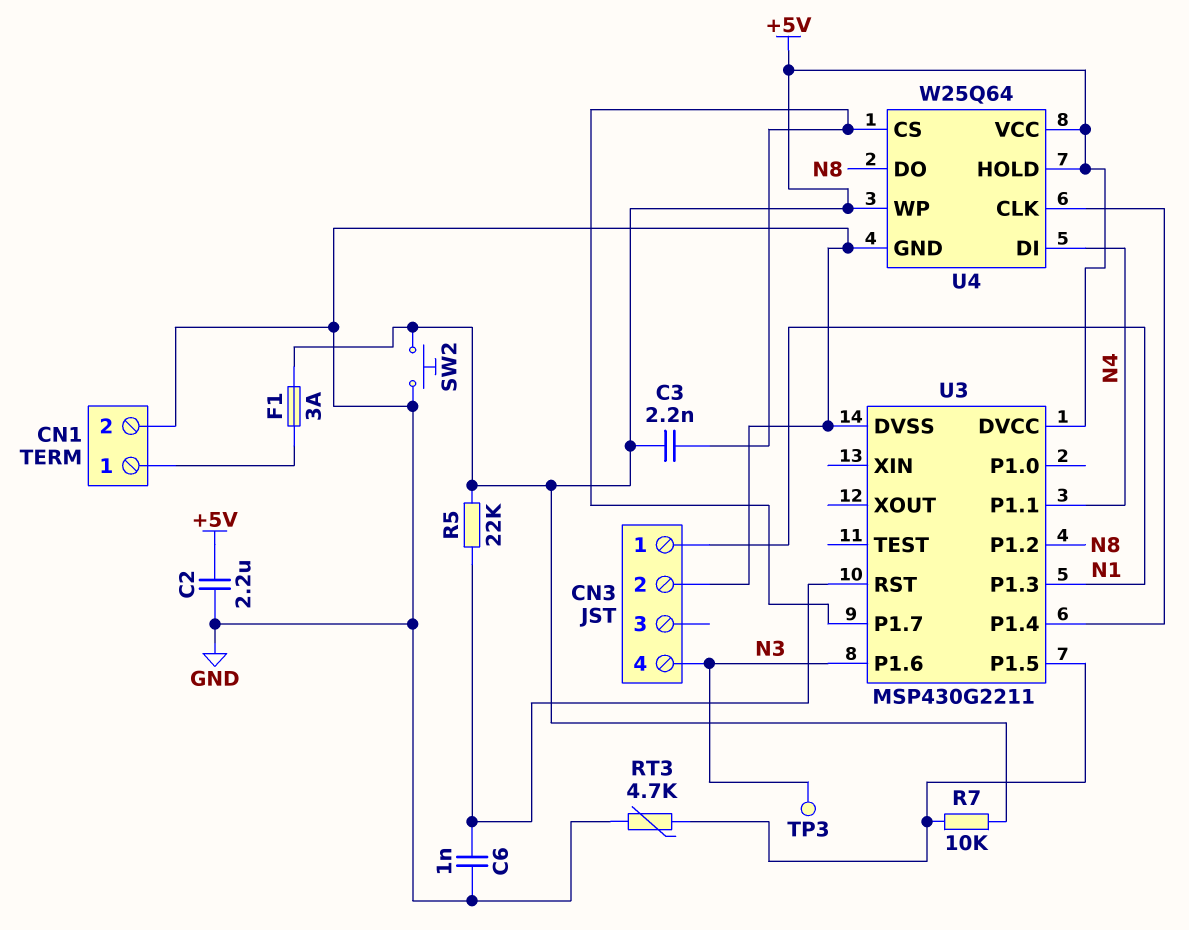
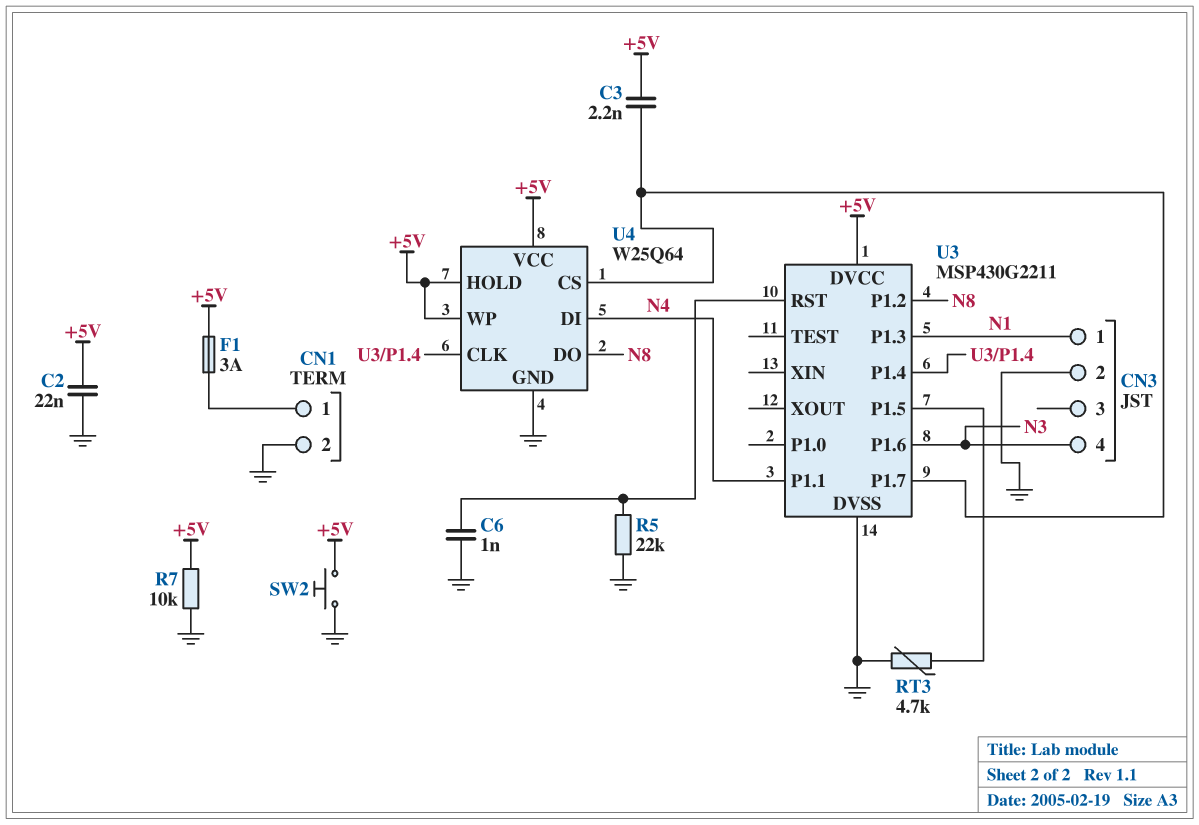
C2: 2.2uF (+5V, GND) -> 22nF (+5V, GND)
R5: 22k (+5V, U3/RST) -> 22k (GND, U3/RST)
R7: 10k (+5V, U3/P1.5) -> 10k (+5V, GND)
TP3: test point (N3) -> none

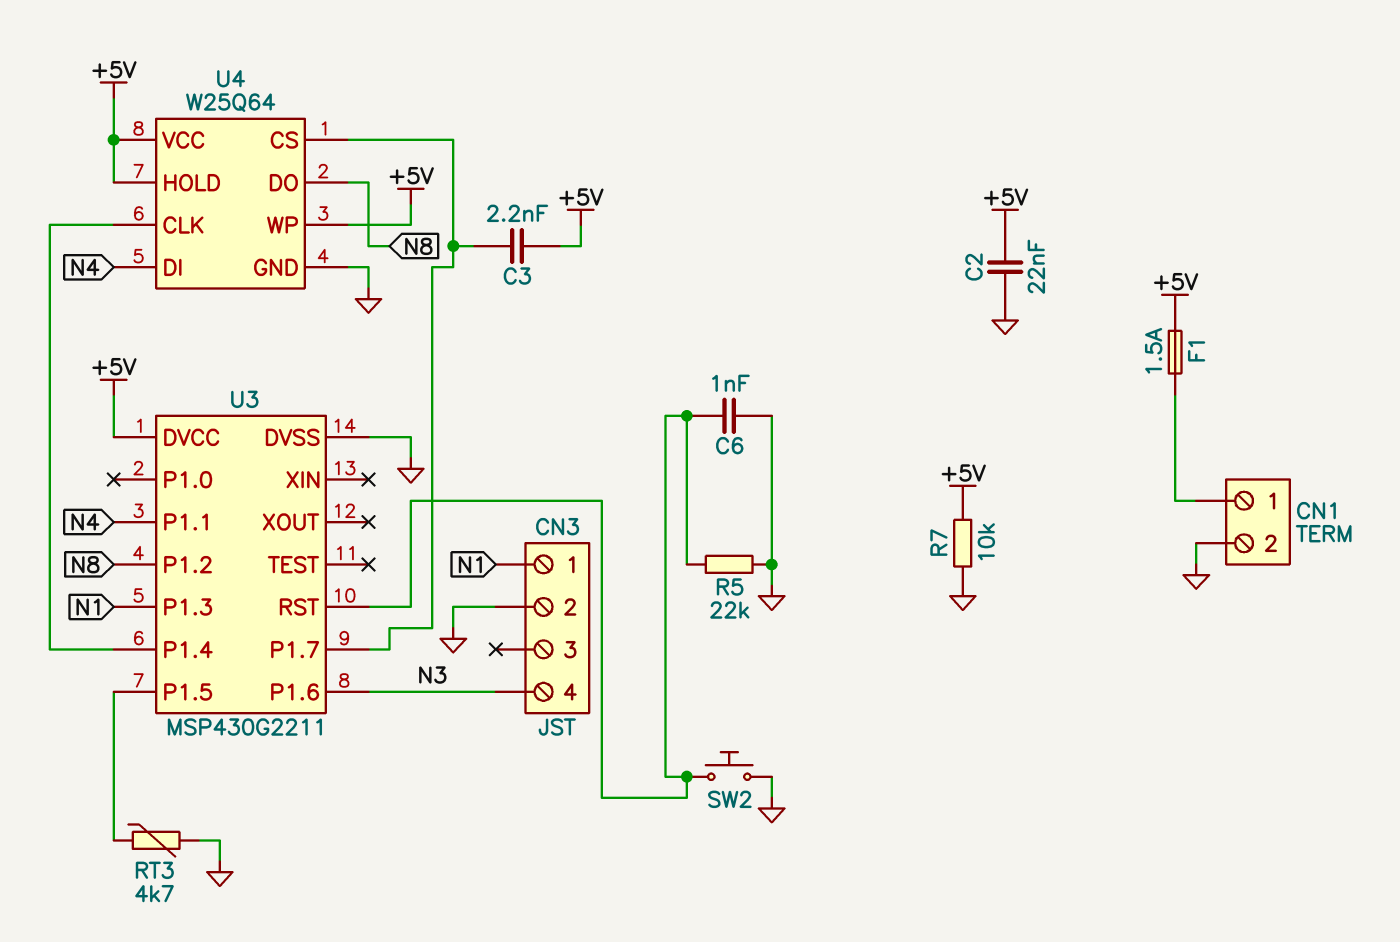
F1: 3A (+5V, CN1/1) -> 1.5A (+5V, CN1/1)
SW2: button (+5V, GND) -> button (GND, U3/RST)

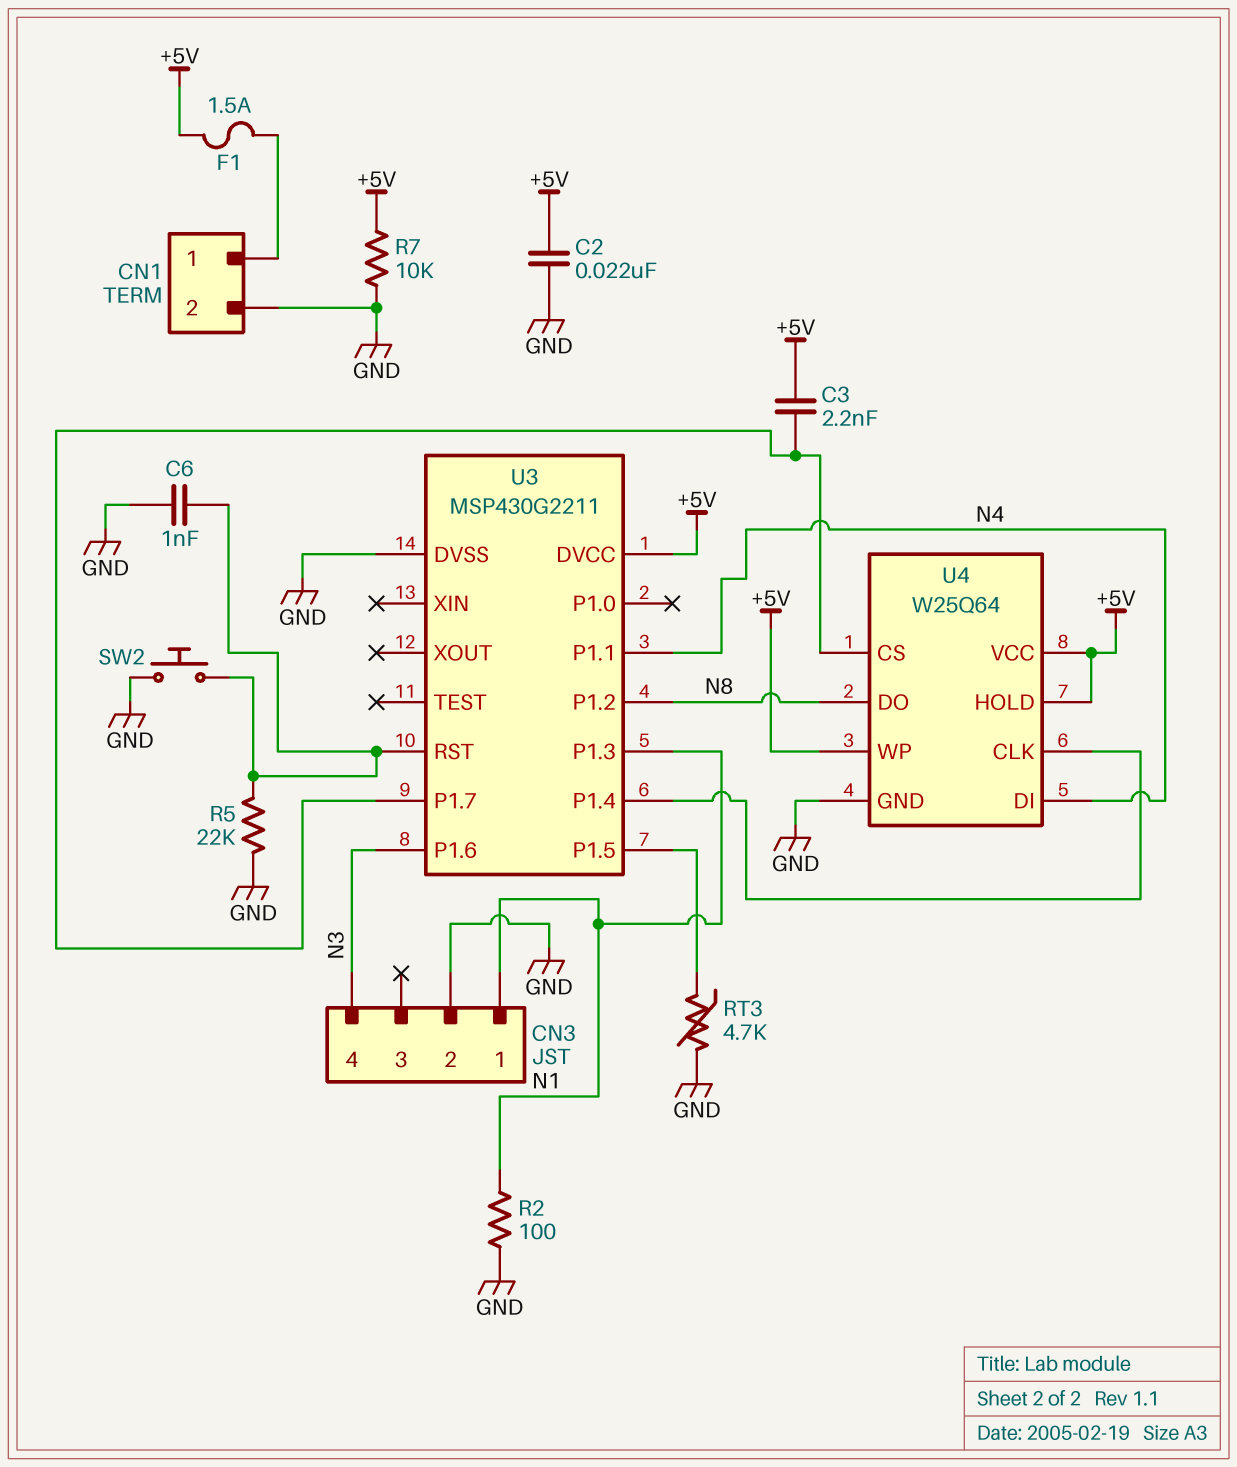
R2: none -> 100 (GND, N1)

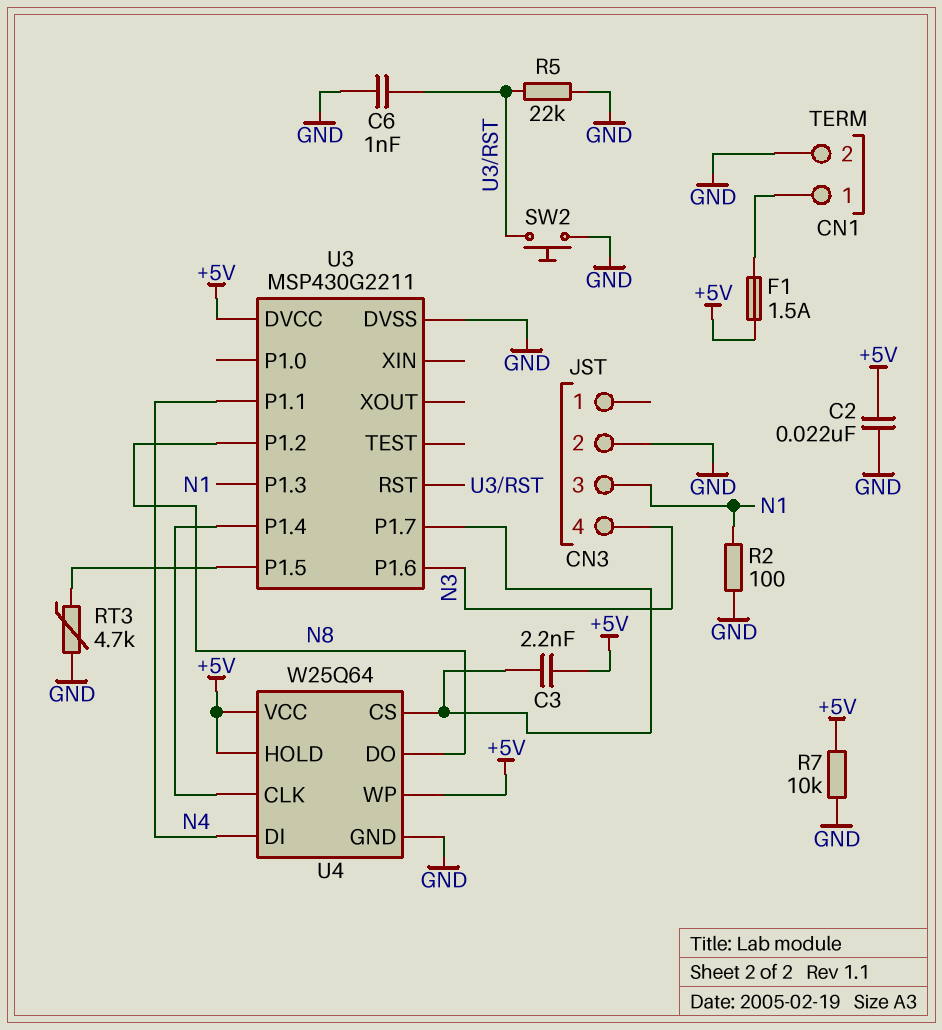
CN3 pin 1: N1 -> none
CN3 pin 3: none -> N1

